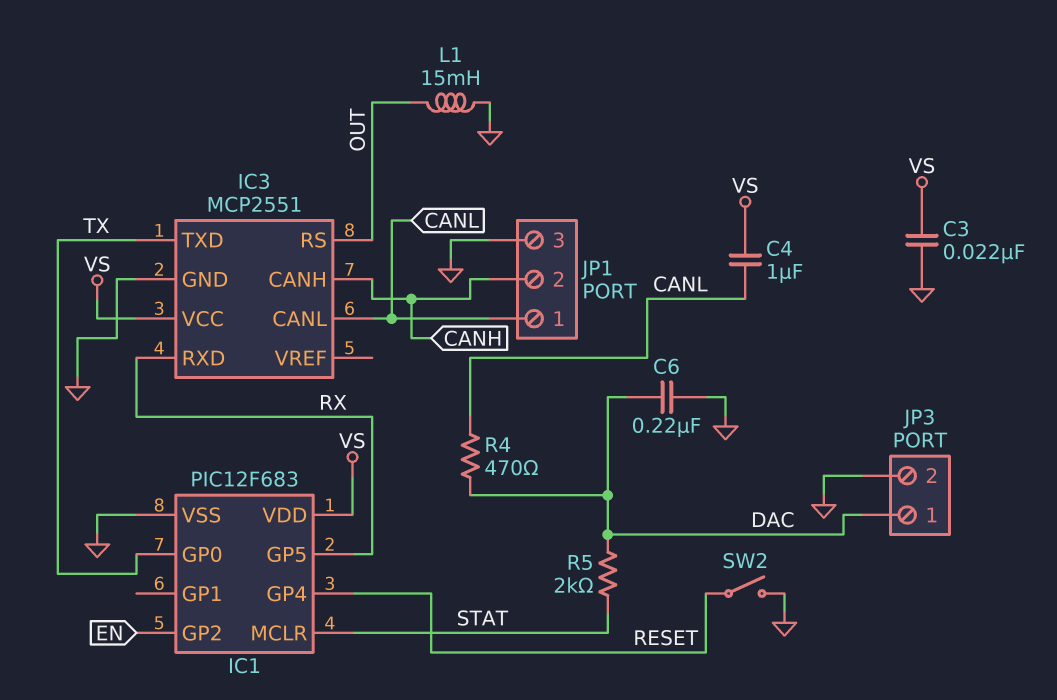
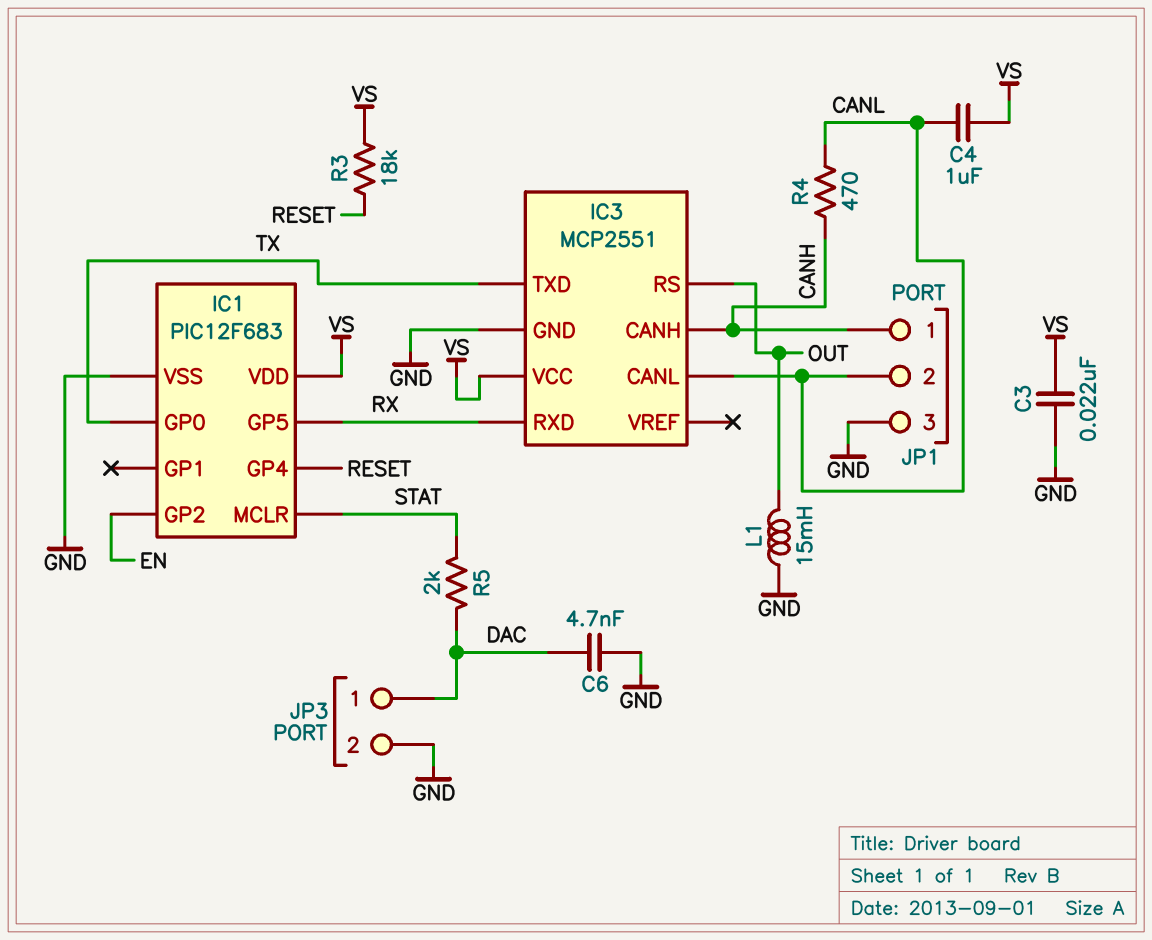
C6: 220nF (DAC, GND) -> 4.7nF (DAC, GND)
JP1 pin 1: CANL -> CANH
JP1 pin 2: CANH -> CANL
R3: none -> 18k (RESET, VS)
R4: 470 (CANL, DAC) -> 470 (CANH, CANL)
SW2: switch (GND, RESET) -> none

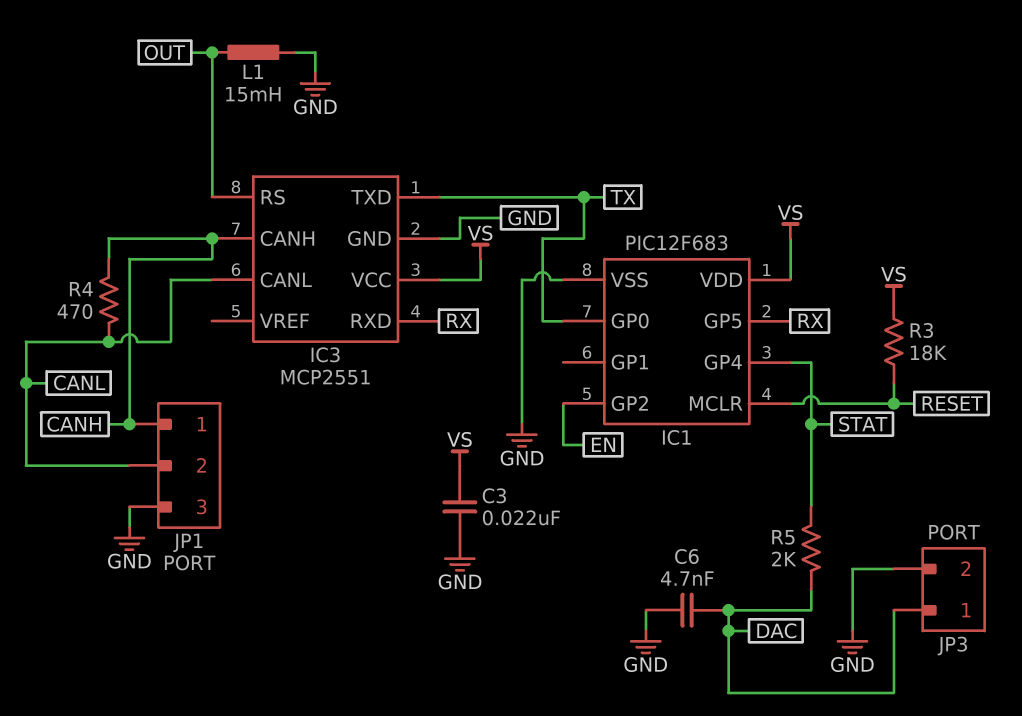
C4: 1uF (CANL, VS) -> none
IC1 pin GP4: RESET -> STAT
IC1 pin MCLR: STAT -> RESET

